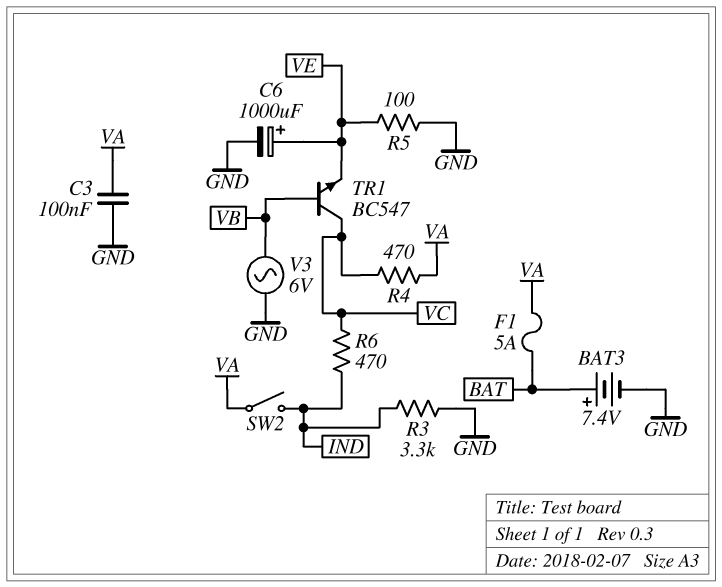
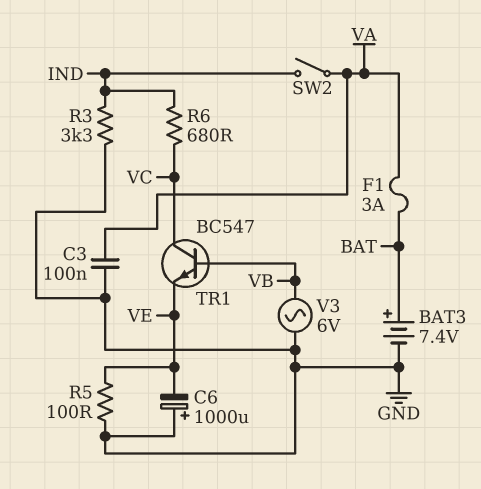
C6: 1000uF (plus VE, minus GND) -> 1000uF (plus GND, minus VE)
F1: 5A (BAT, VA) -> 3A (BAT, VA)
R4: 470 (VA, VC) -> none
R6: 470 (IND, VC) -> 680 (IND, VC)

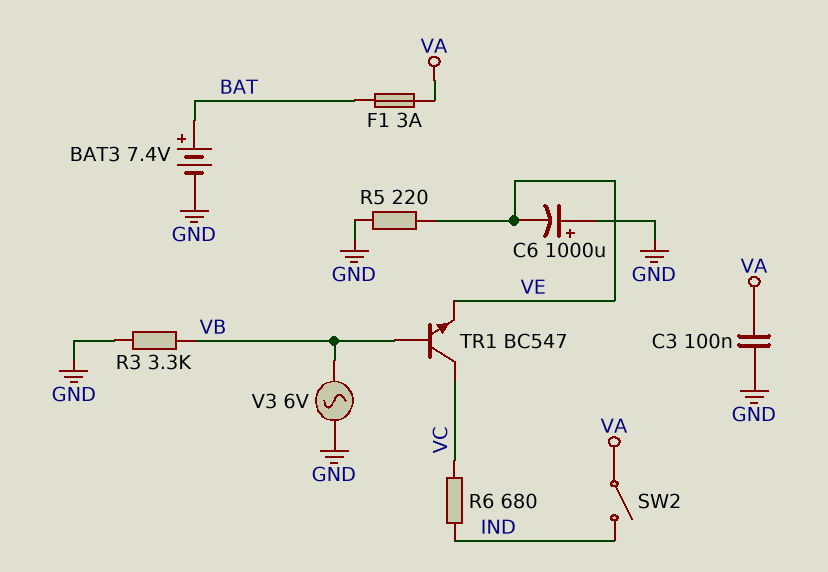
R3: 3.3k (GND, IND) -> 3.3k (GND, VB)
R5: 100 (GND, VE) -> 220 (GND, VE)

